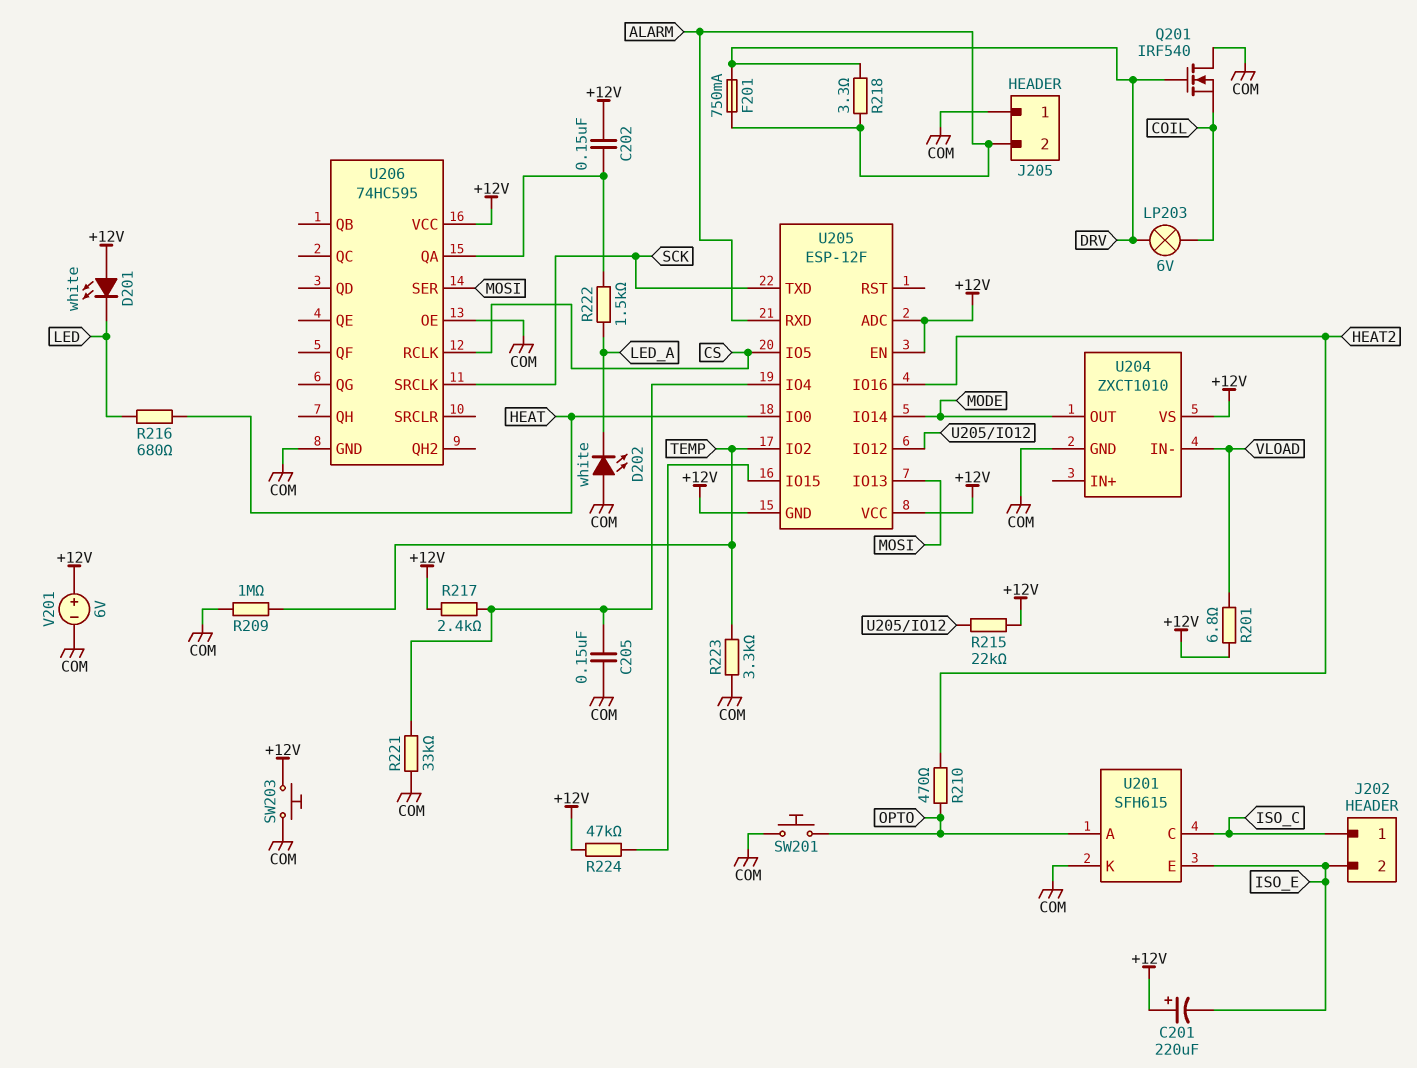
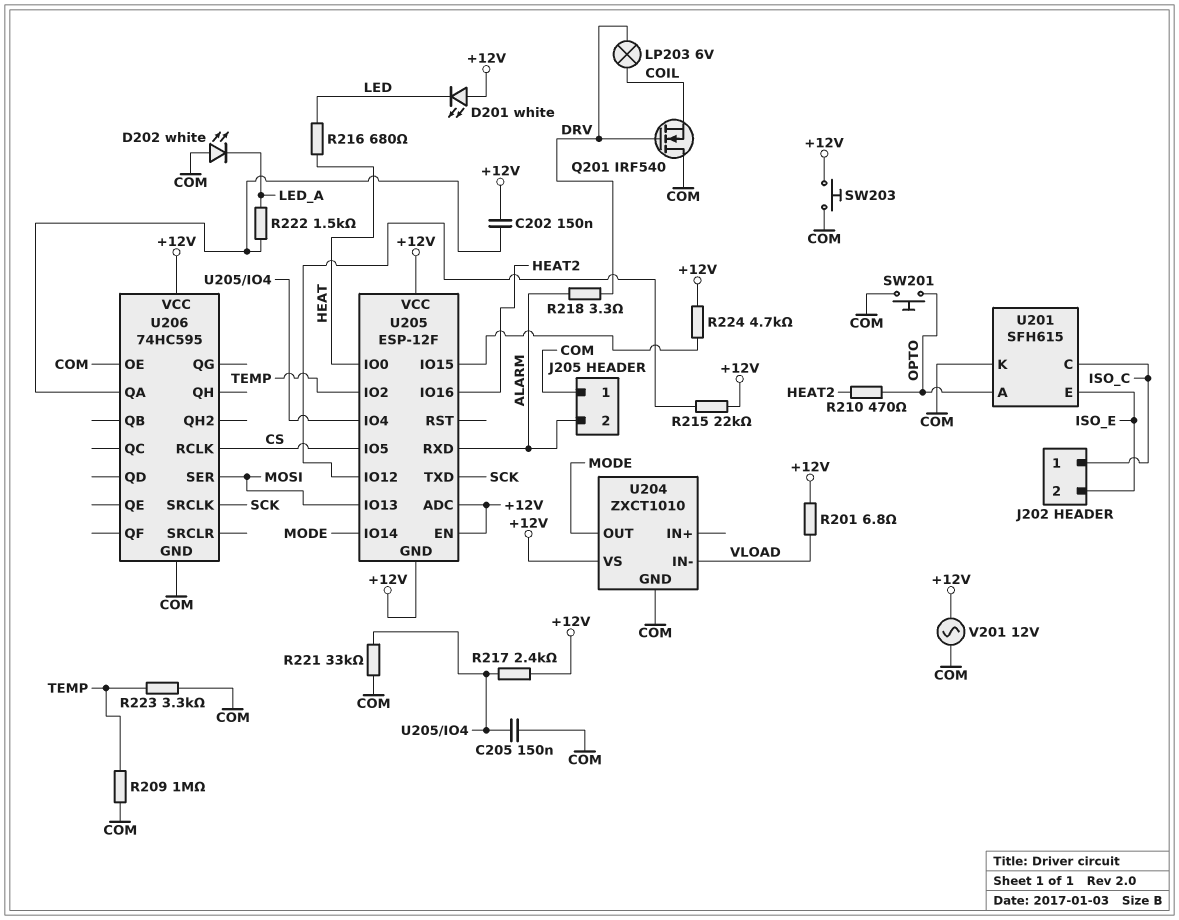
C201: 220uF (plus +12V, minus ISO_E) -> none
F201: 750mA (ALARM, DRV) -> none
R224: 47k (+12V, U205/IO15) -> 4.7k (+12V, U205/IO15)
V201: 6V (plus +12V, minus COM) -> AC 12V (+12V, COM)

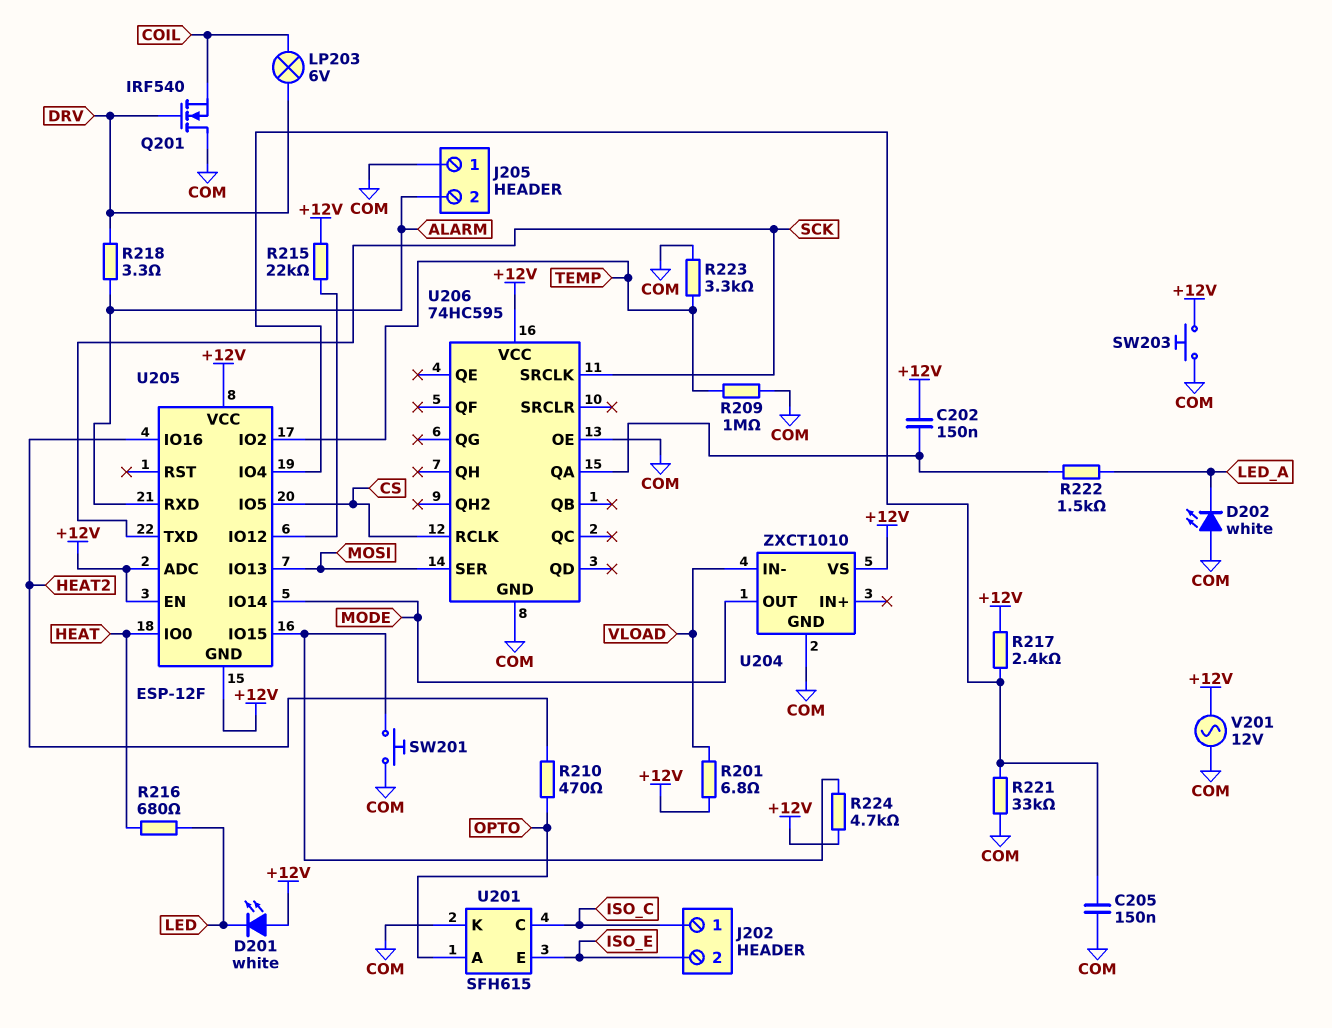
SW201: button (COM, OPTO) -> button (COM, U205/IO15)

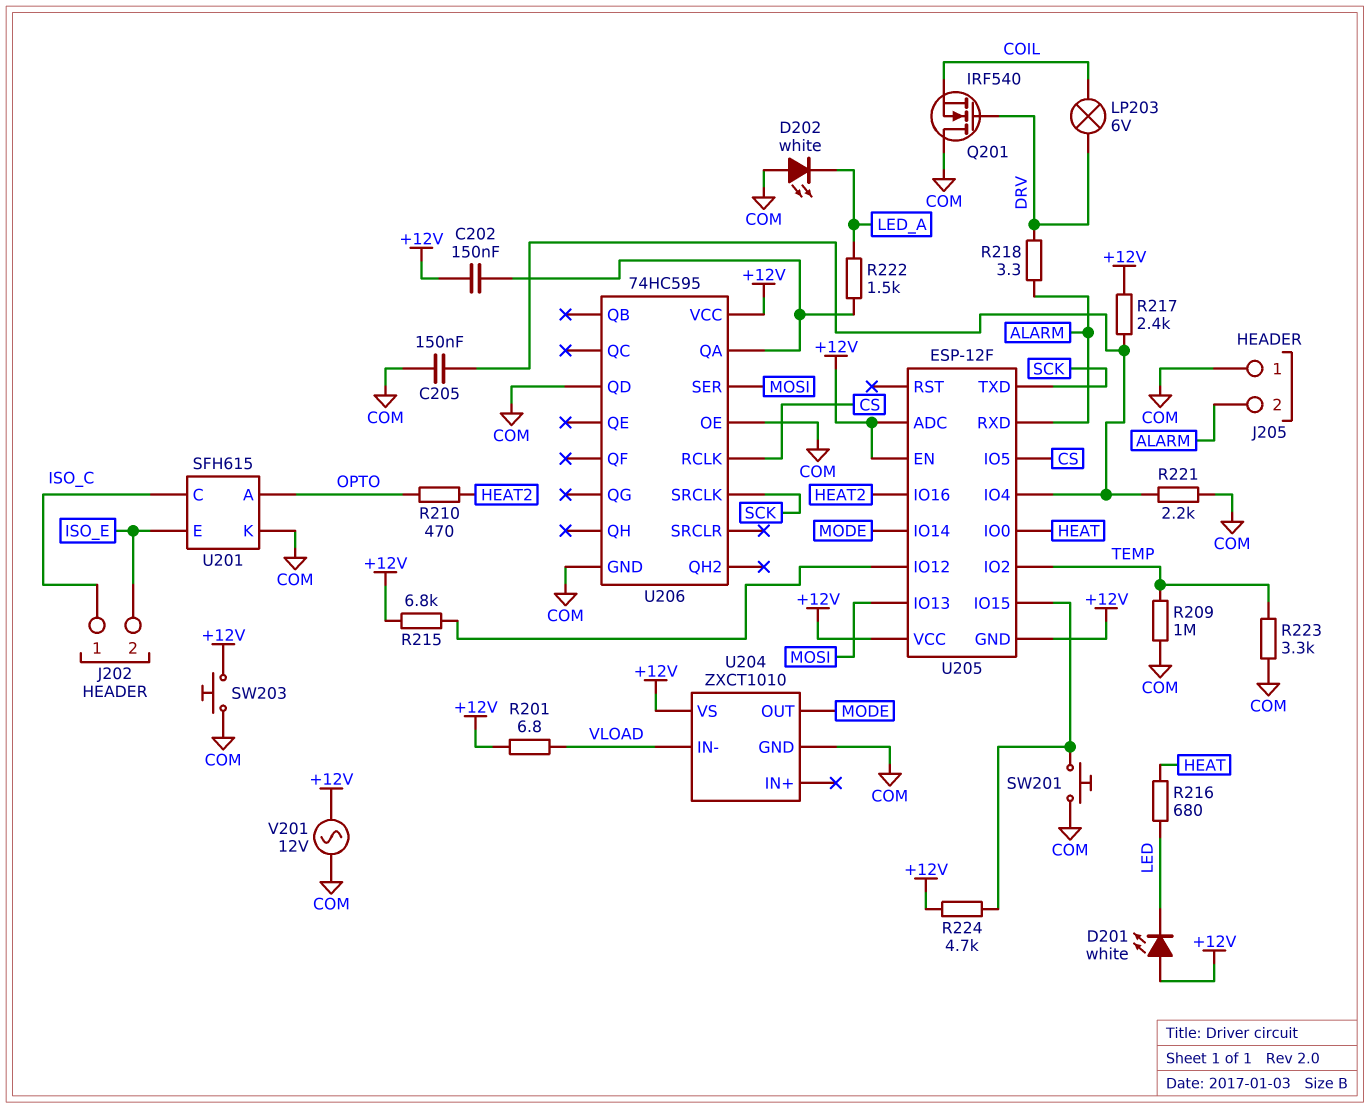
R215: 22k (+12V, U205/IO12) -> 6.8k (+12V, U205/IO12)
R221: 33k (COM, U205/IO4) -> 2.2k (COM, U205/IO4)
U206 pin QD: none -> COM

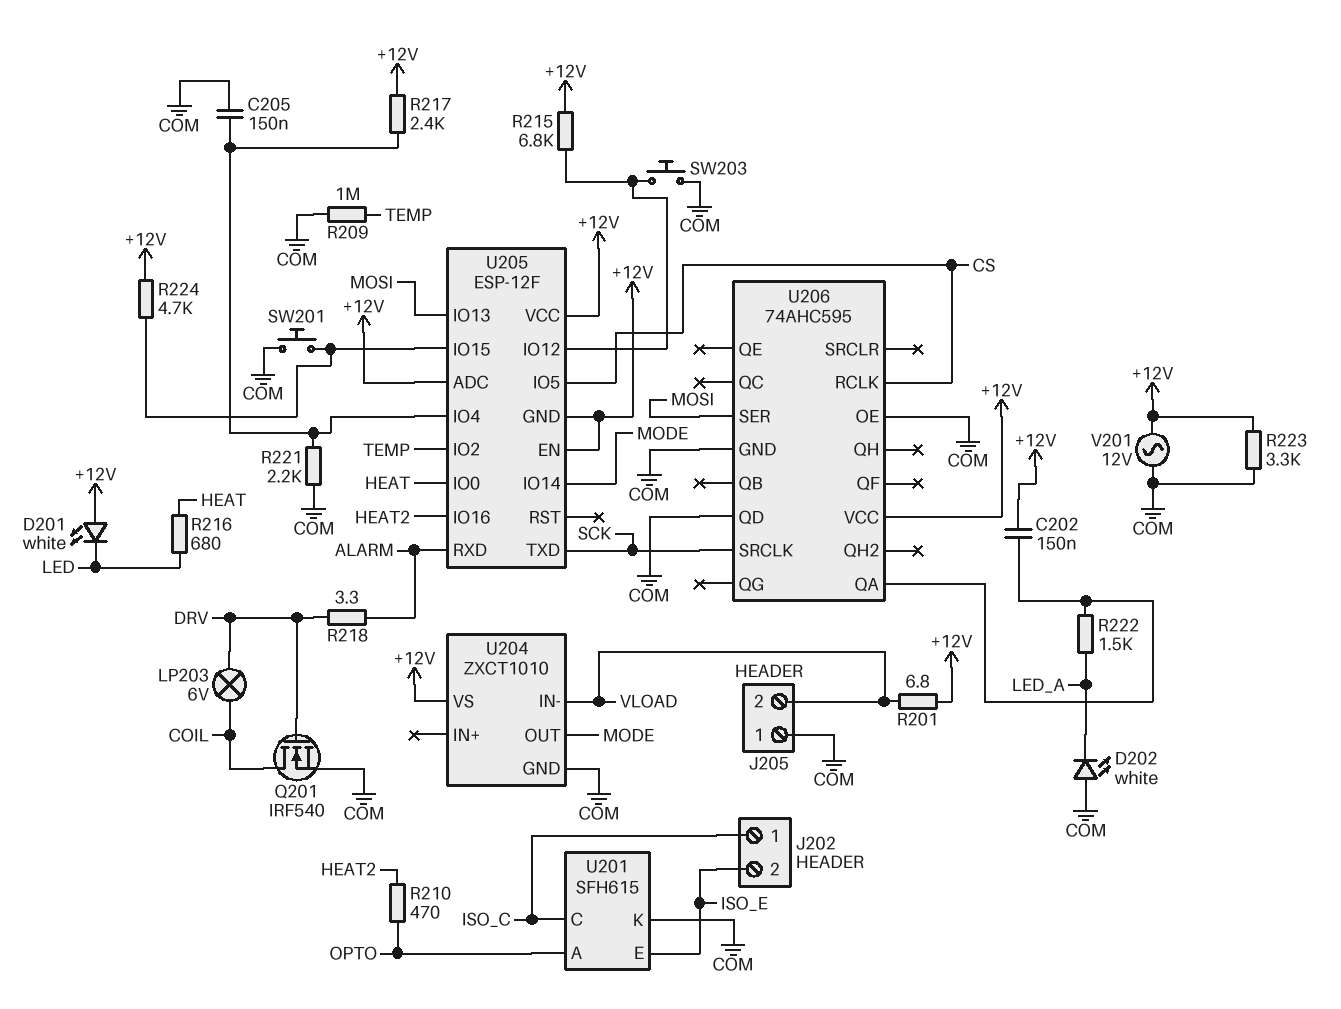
J205 pin 2: ALARM -> VLOAD
Q201: NMOS IRF540 (G DRV, D COM, S COIL) -> NMOS IRF540 (G DRV, D COIL, S COM)
R223: 3.3k (COM, TEMP) -> 3.3k (+12V, COM)
SW203: button (+12V, COM) -> button (COM, U205/IO12)
U206: 74HC595 -> 74AHC595

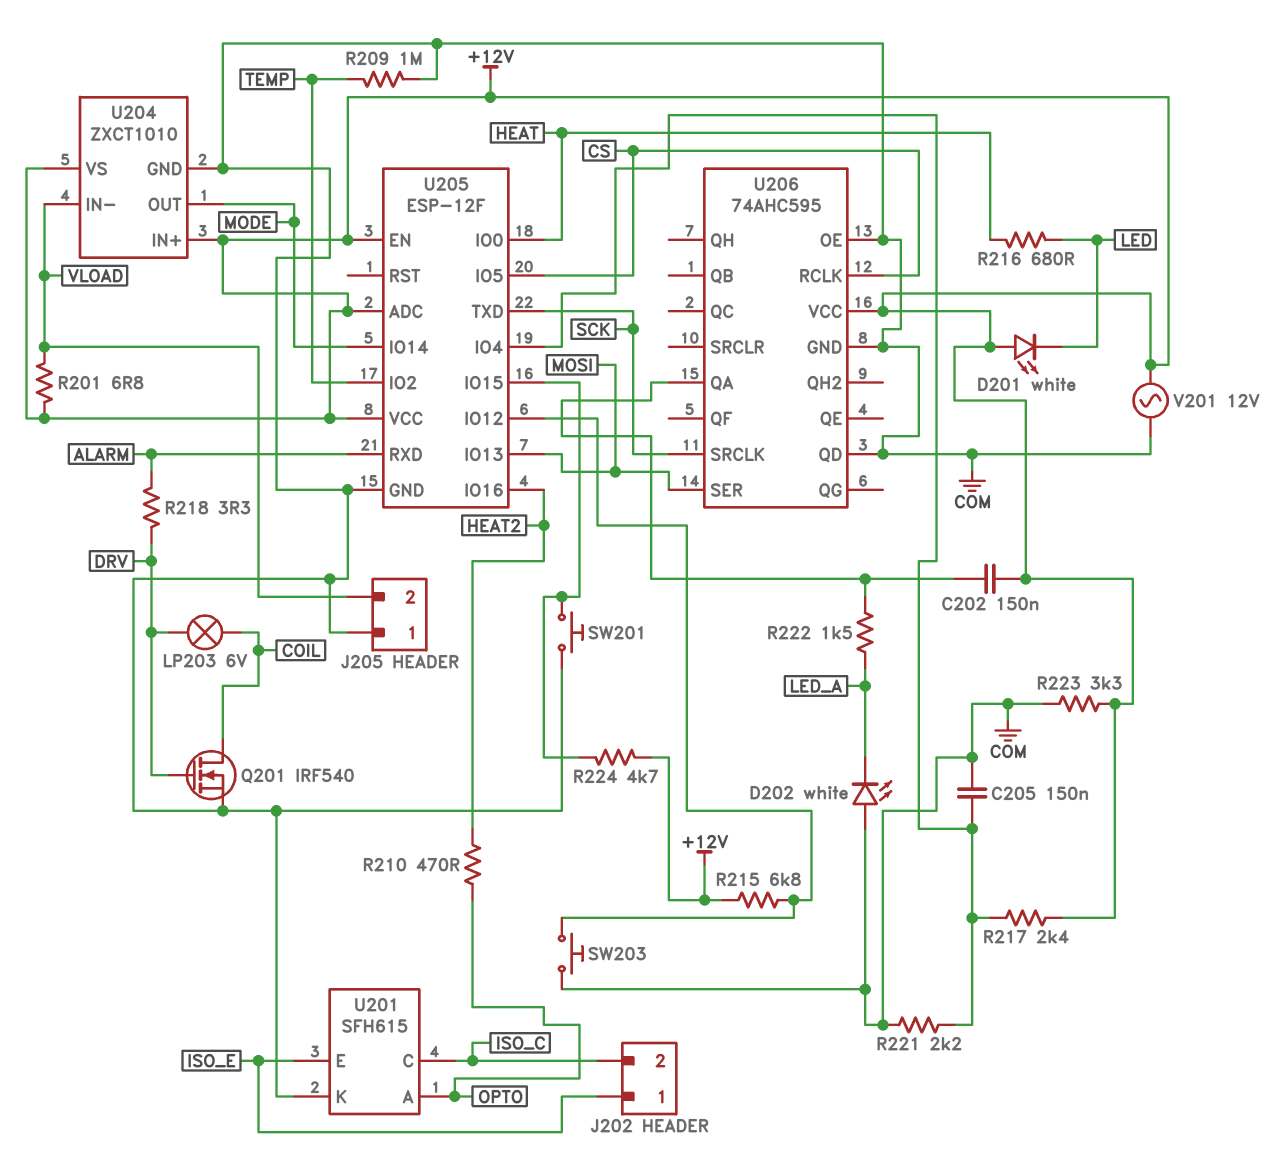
J202 pin 1: ISO_C -> ISO_E
J202 pin 2: ISO_E -> ISO_C
U204 pin IN+: none -> +12V
U205 pin GND: +12V -> COM

